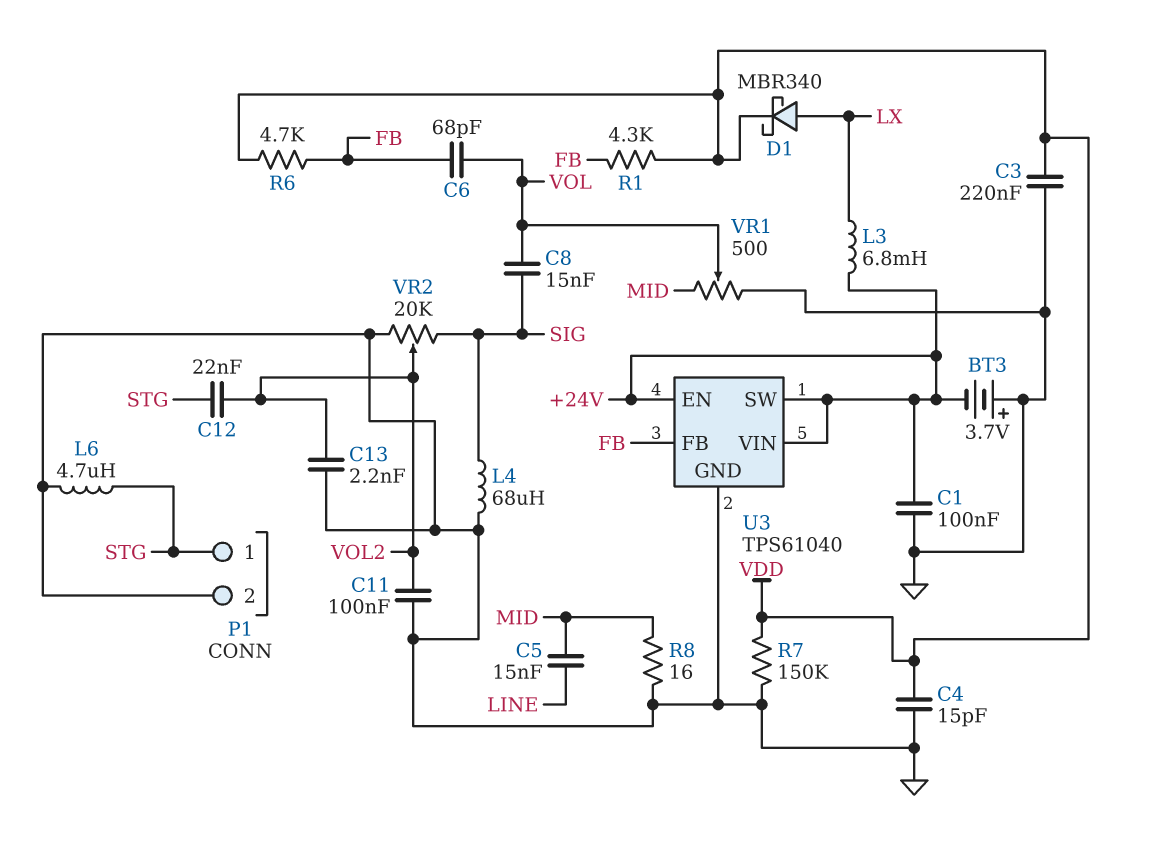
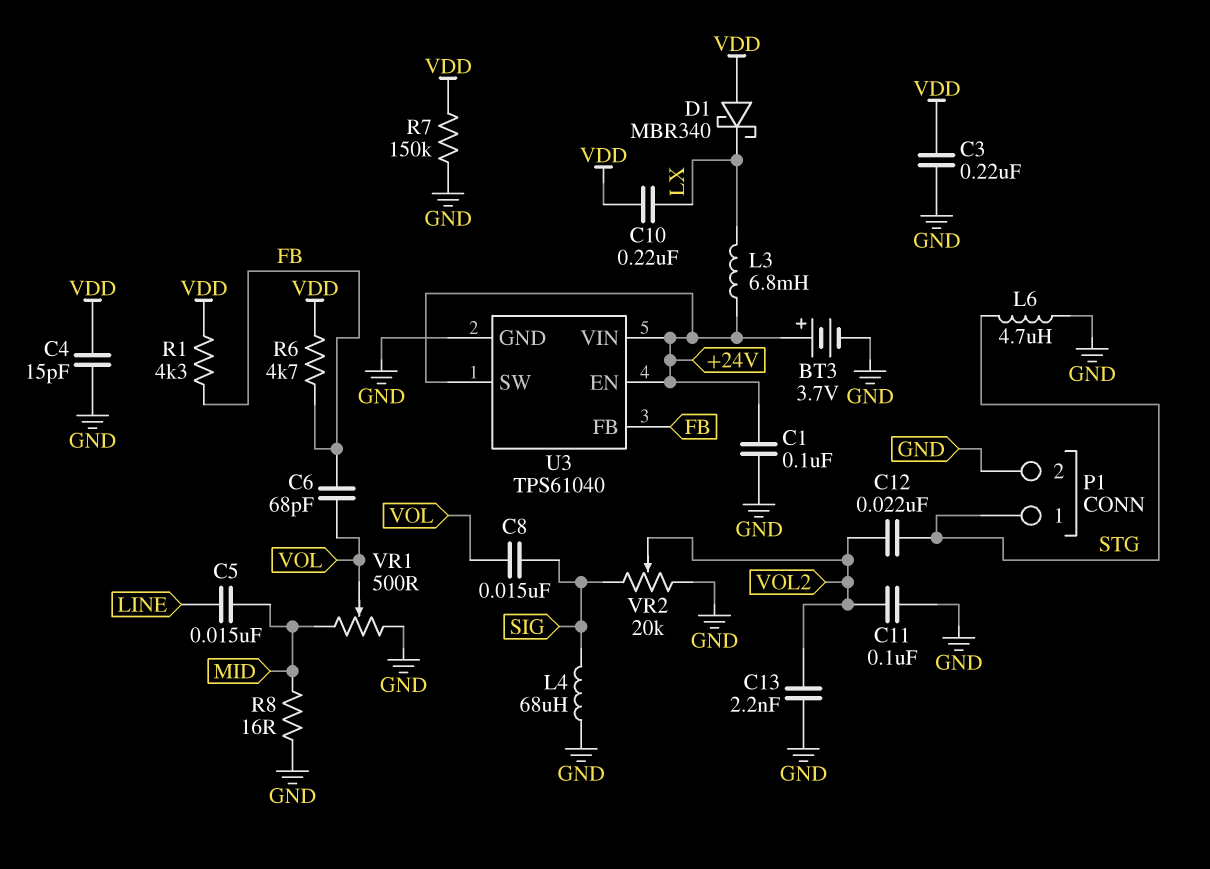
BT3: 3.7V (plus GND, minus +24V) -> 3.7V (plus +24V, minus GND)
C10: none -> 220nF (LX, VDD)
D1: schottky MBR340 (A LX, K VDD) -> schottky MBR340 (A VDD, K LX)

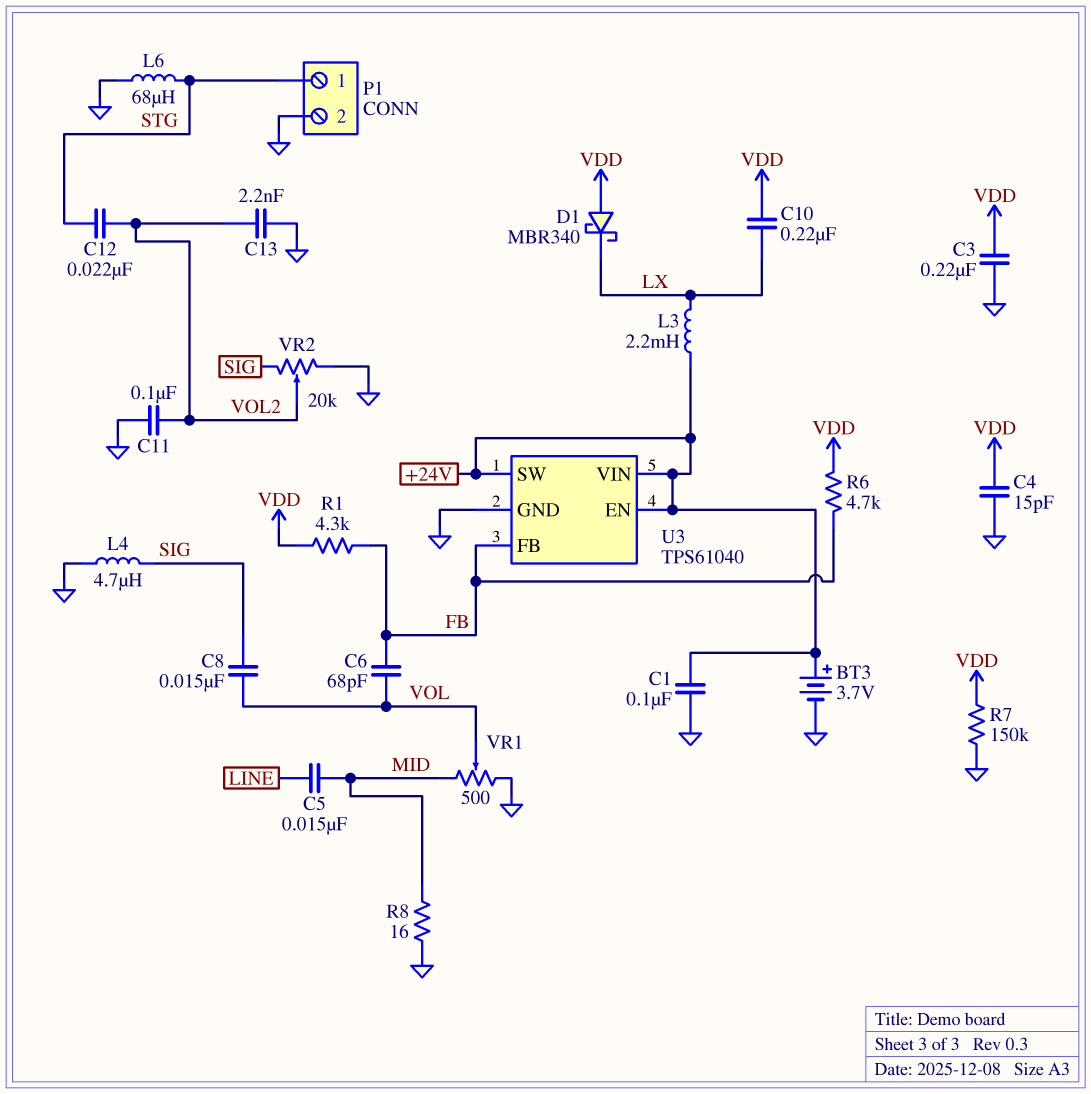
L3: 6.8mH (+24V, LX) -> 2.2mH (+24V, LX)
L4: 68uH (GND, SIG) -> 4.7uH (GND, SIG)
L6: 4.7uH (GND, STG) -> 68uH (GND, STG)

